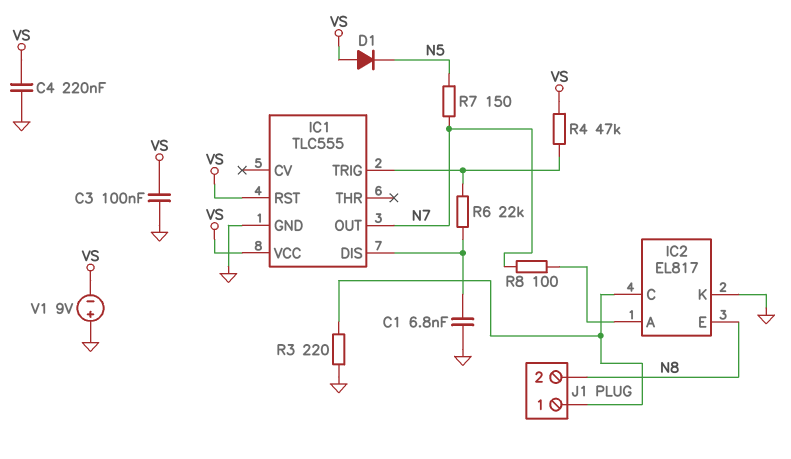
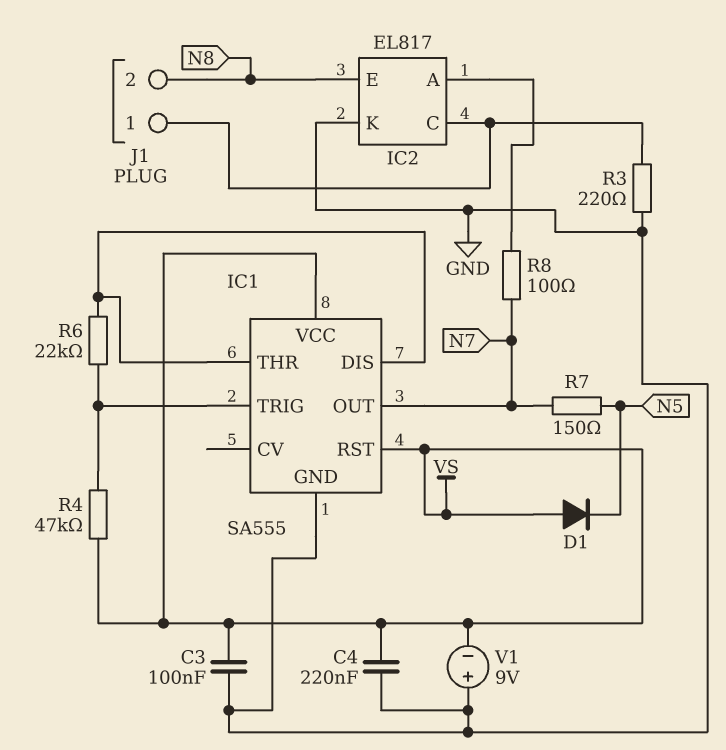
C1: 6.8nF (GND, IC1/DIS) -> none
IC1: TLC555 -> SA555
IC1 pin THR: none -> IC1/DIS

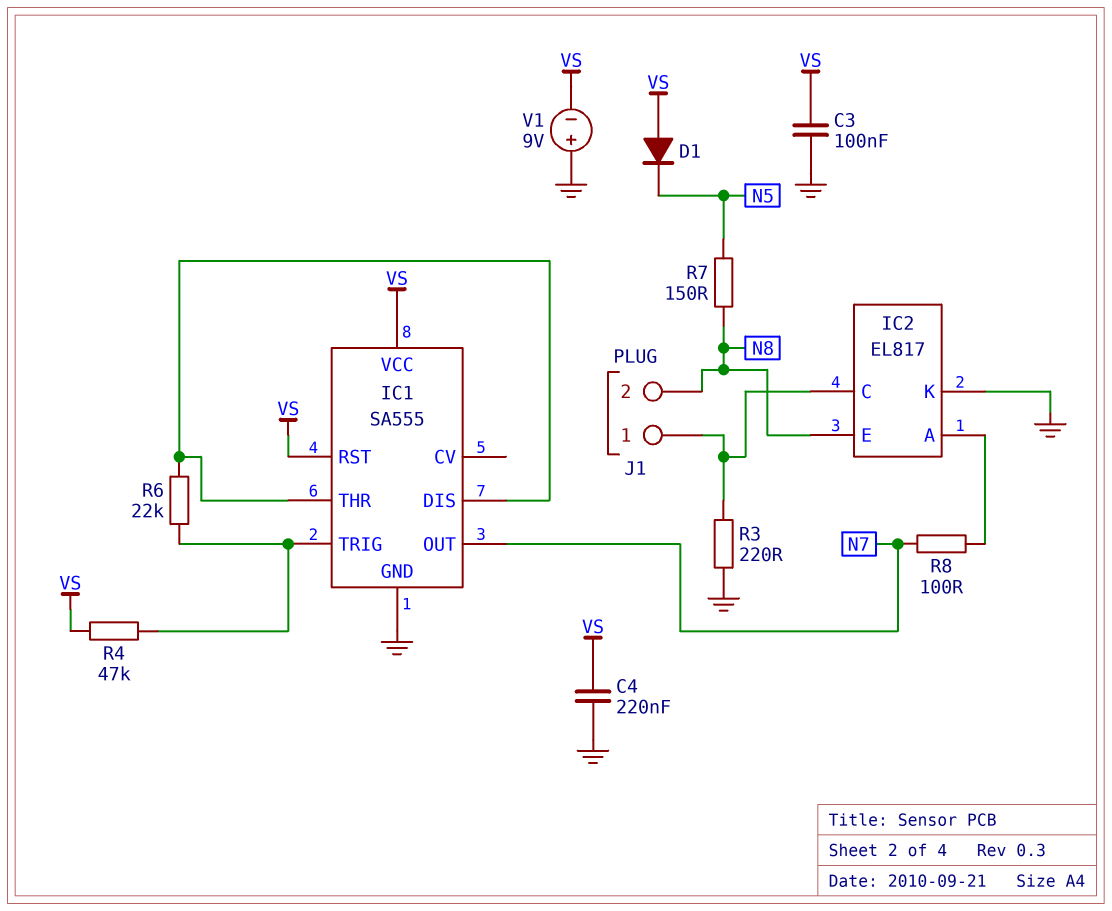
R7: 150 (N5, N7) -> 150 (N5, N8)

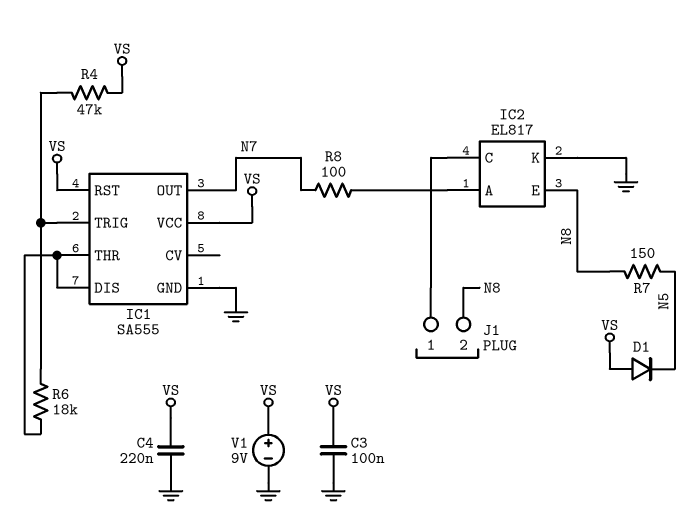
R3: 220 (GND, IC2/C) -> none
R6: 22k (IC1/DIS, IC1/TRIG) -> 18k (IC1/DIS, IC1/TRIG)
V1: 9V (plus GND, minus VS) -> 9V (plus VS, minus GND)

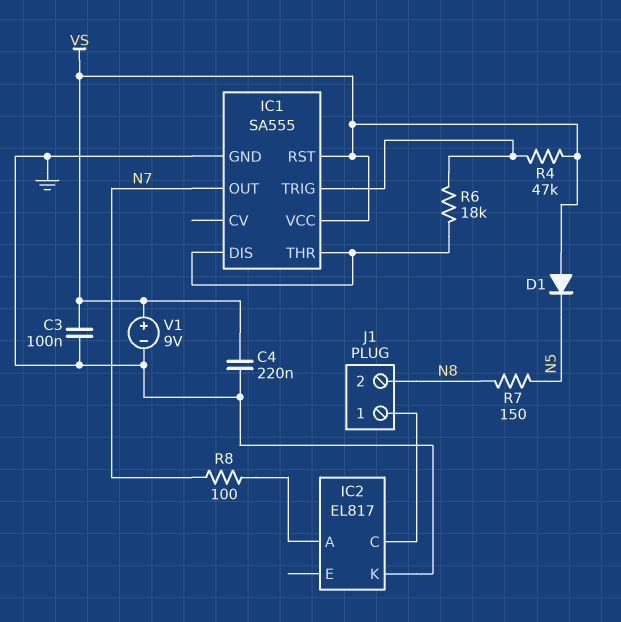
IC2 pin E: N8 -> none

